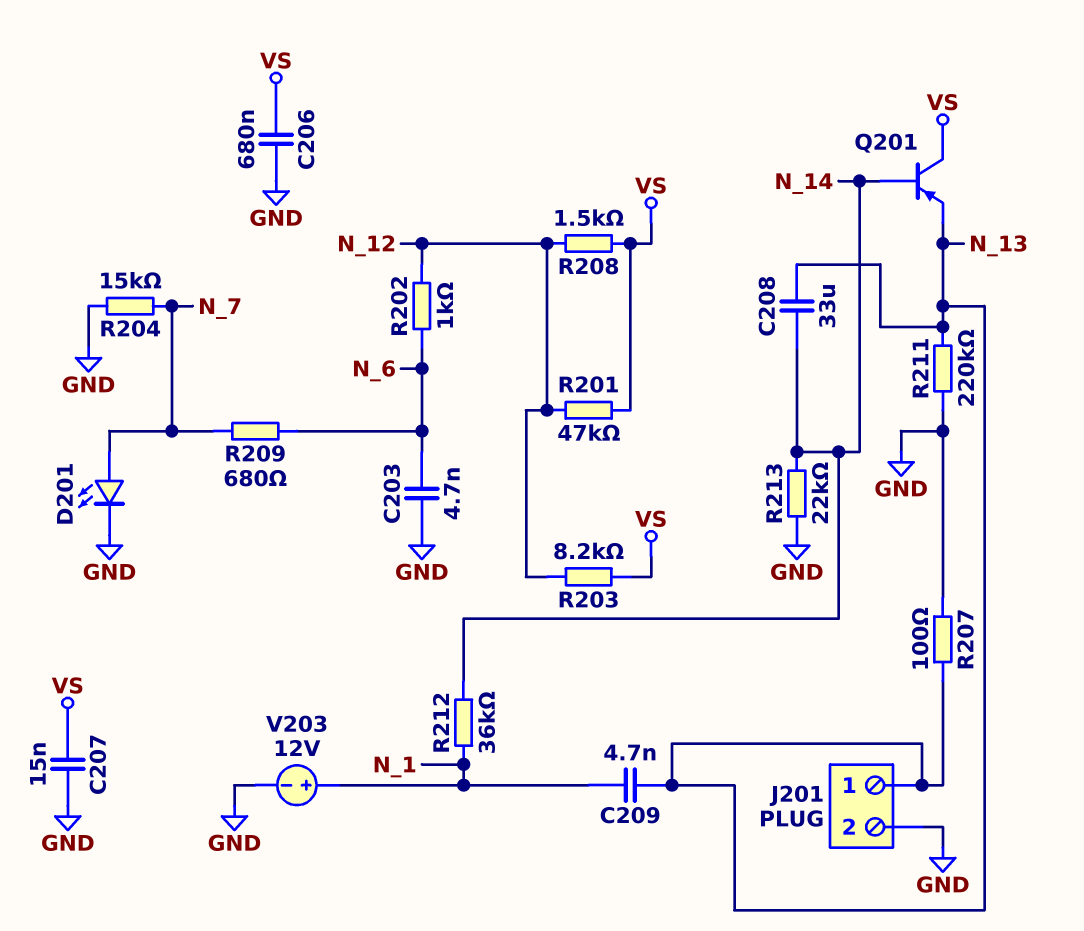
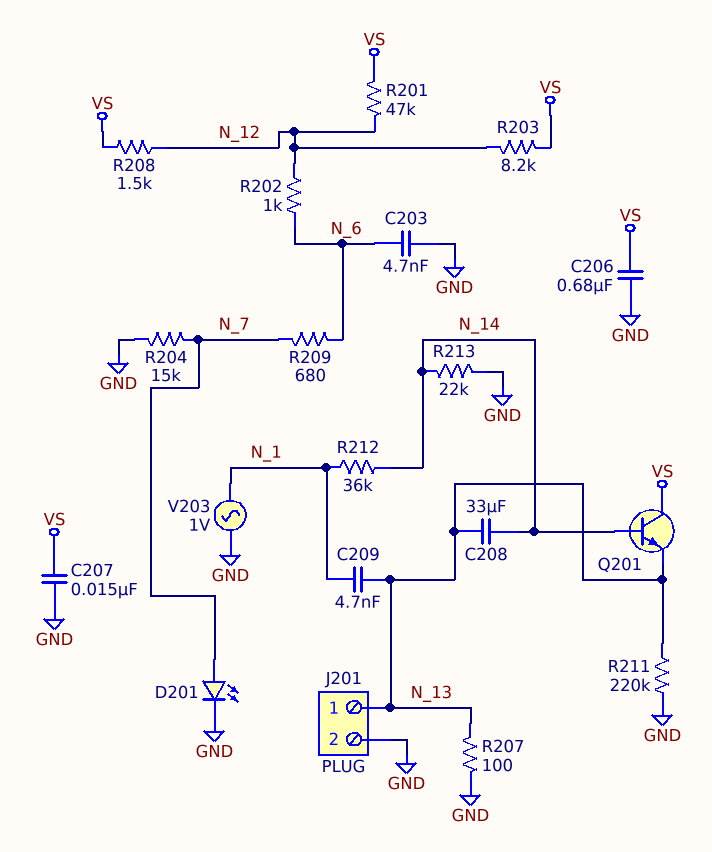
Q201: PNP (B N_14, C VS, E N_13) -> NPN (B N_14, C VS, E N_13)
V203: 12V (plus N_1, minus GND) -> AC 1V (GND, N_1)

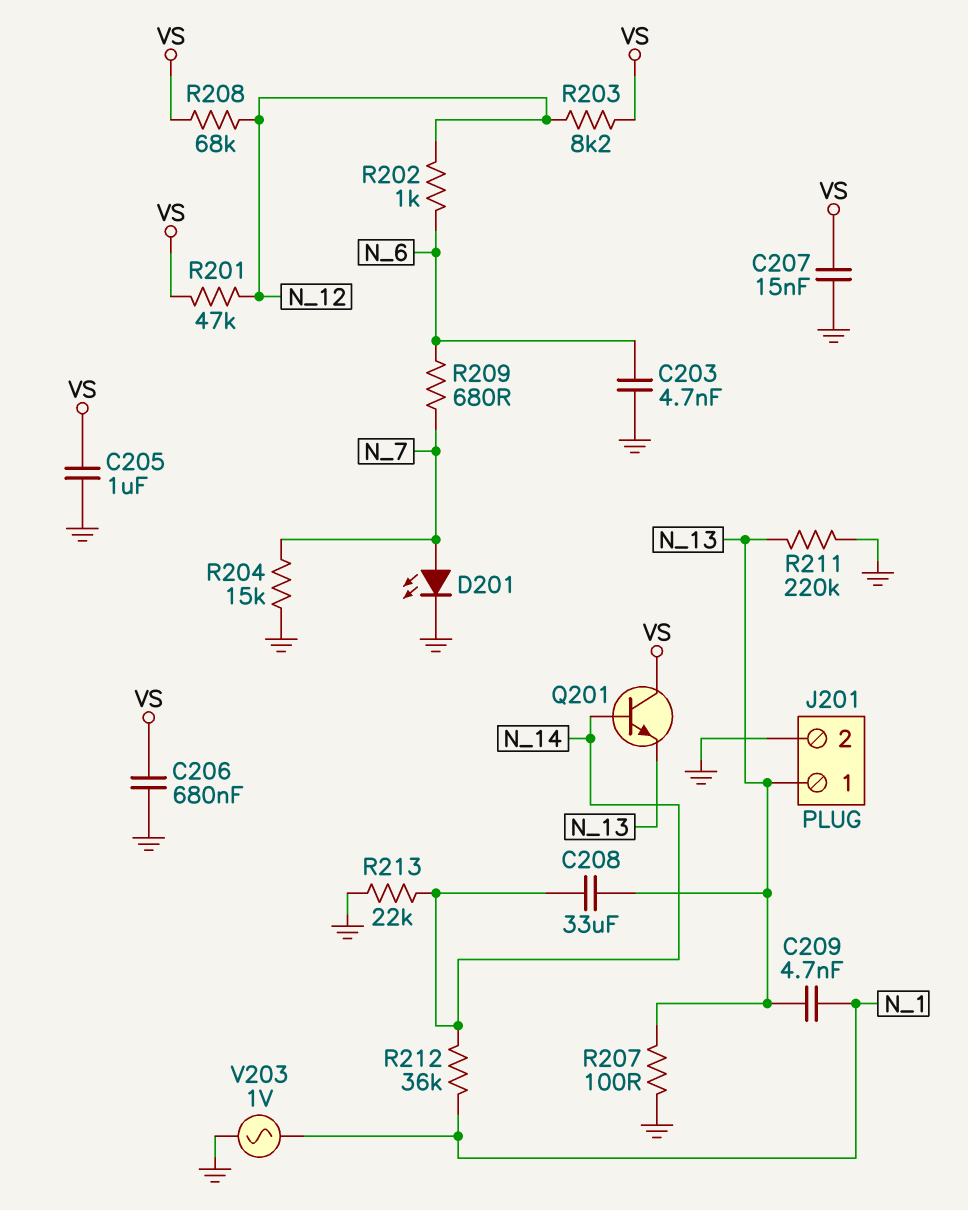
C205: none -> 1uF (GND, VS)
R208: 1.5k (N_12, VS) -> 68k (N_12, VS)

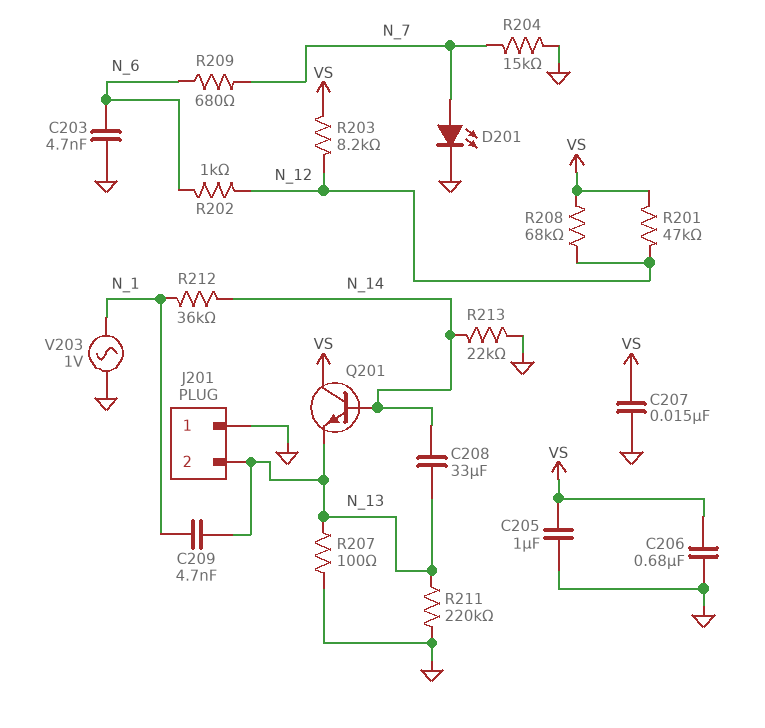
J201 pin 1: N_13 -> GND
J201 pin 2: GND -> N_13

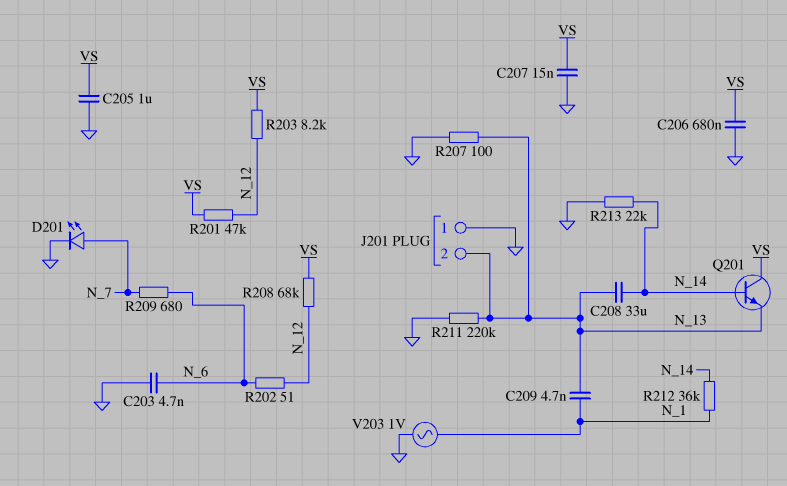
R202: 1k (N_6, N_12) -> 51 (N_6, N_12)
R204: 15k (GND, N_7) -> none

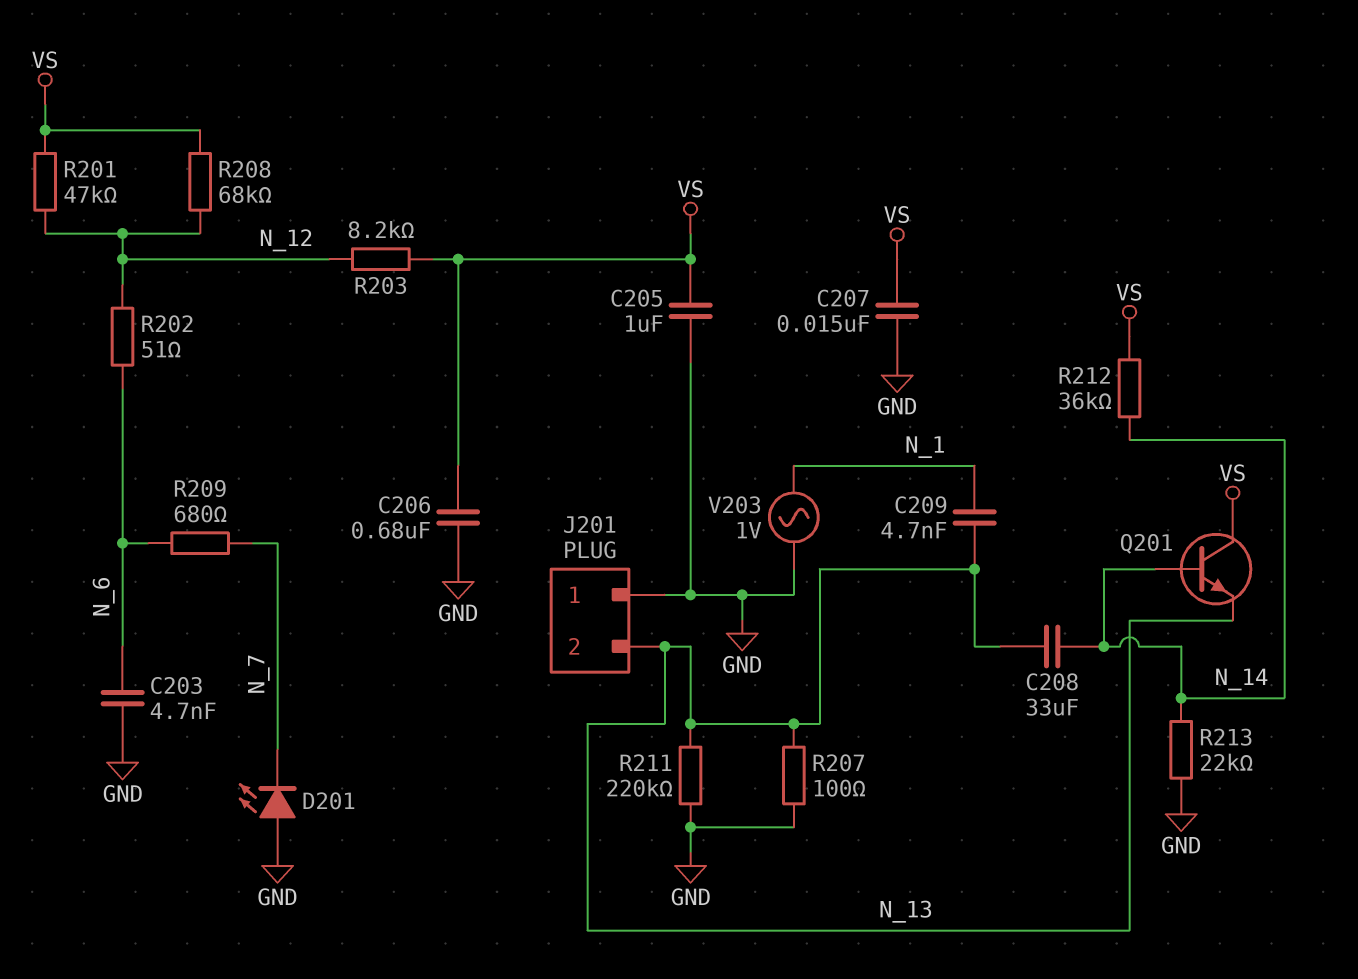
D201: LED (A N_7, K GND) -> LED (A GND, K N_7)
R212: 36k (N_1, N_14) -> 36k (N_14, VS)

